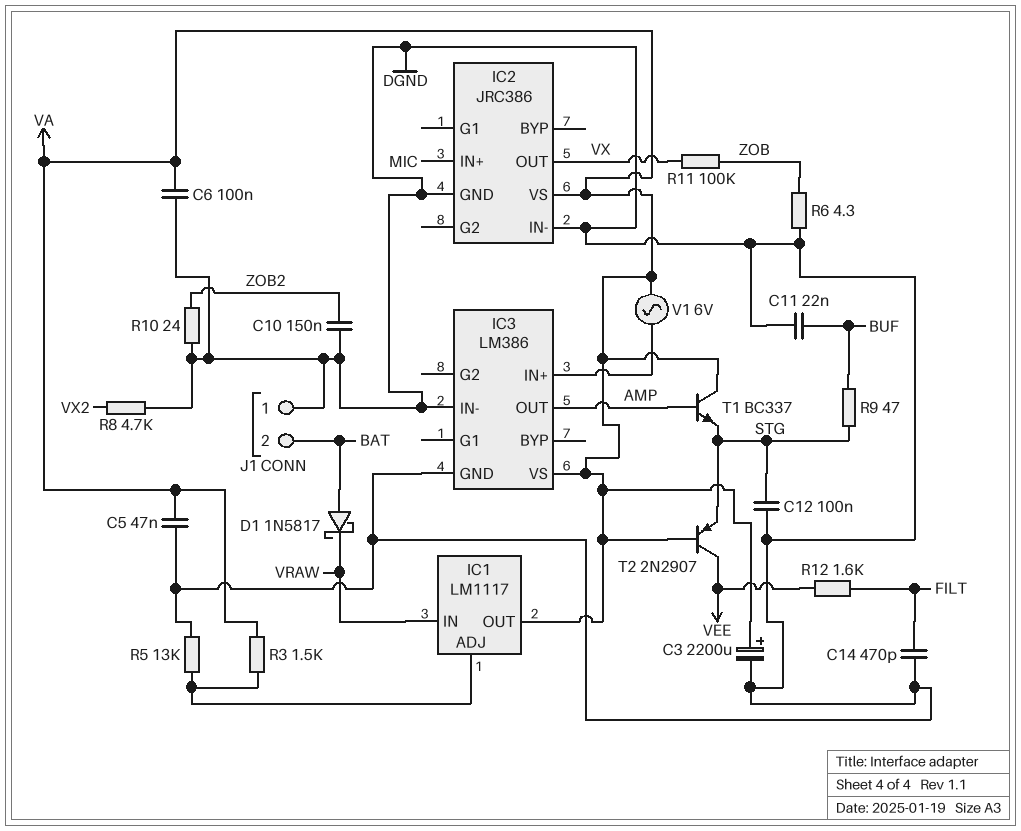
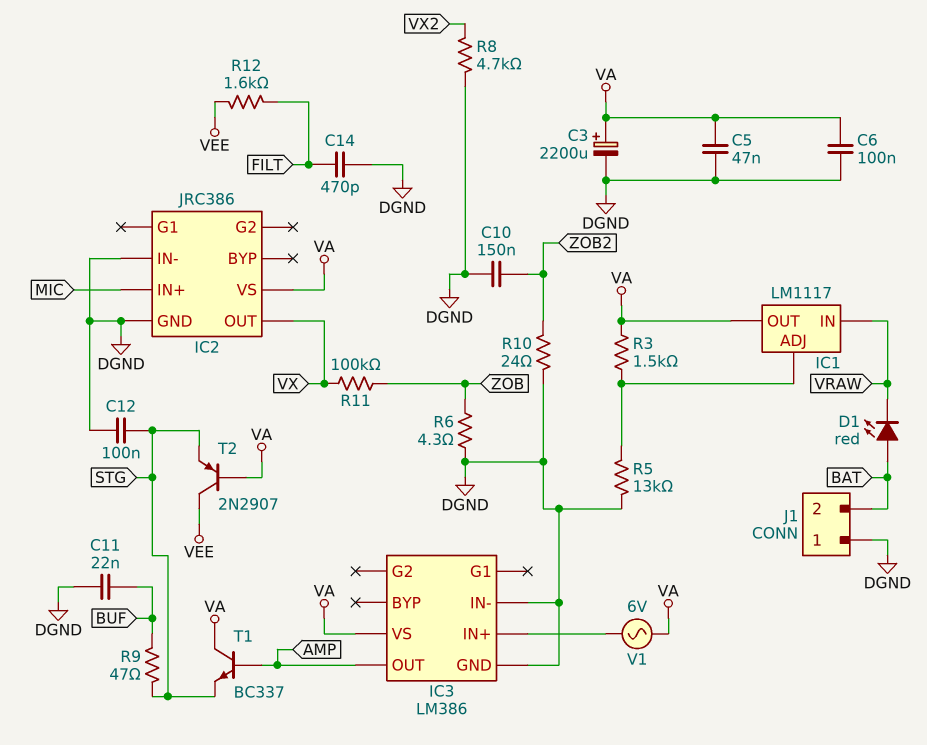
D1: schottky 1N5817 (A BAT, K VRAW) -> LED red (A BAT, K VRAW)

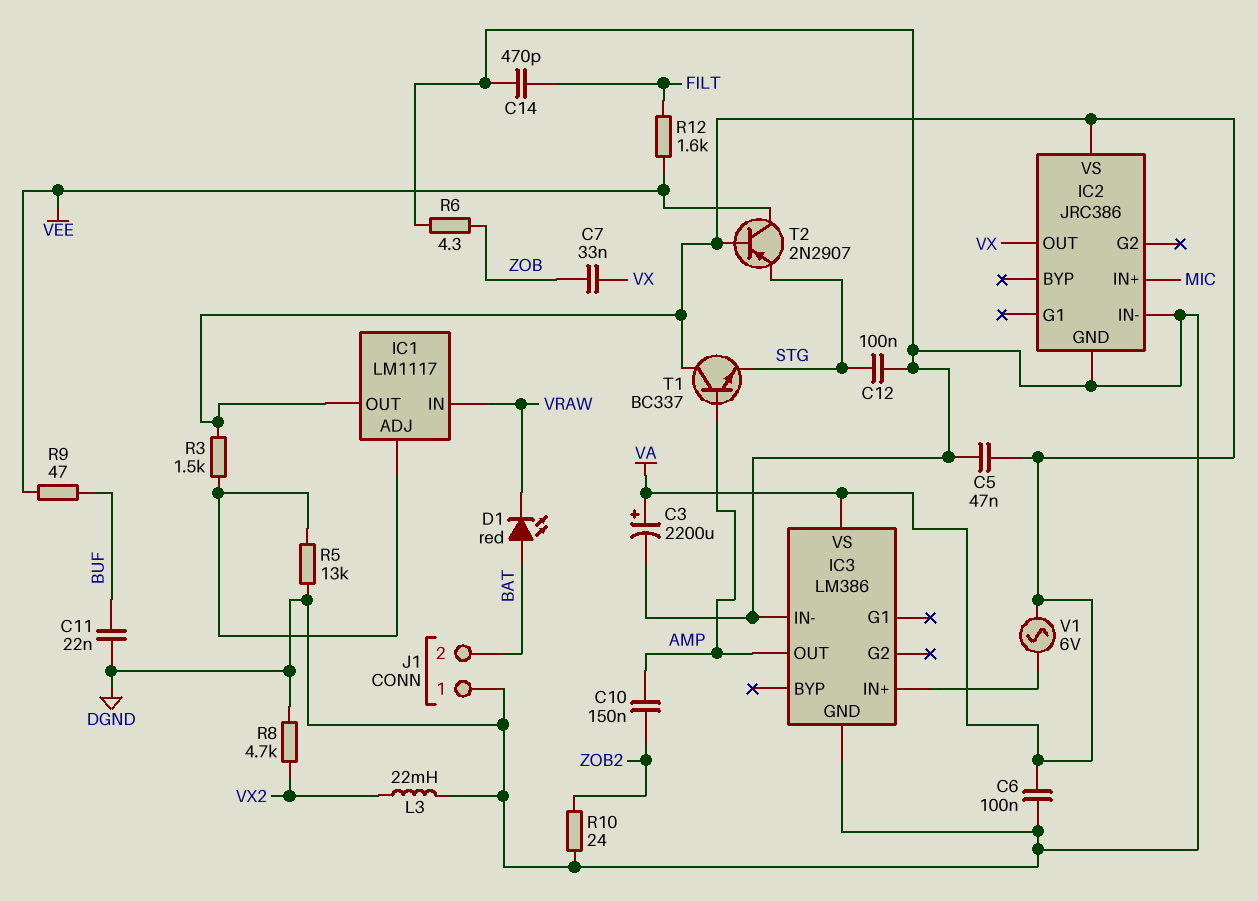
C7: none -> 33nF (VX, ZOB)
C10: 150nF (DGND, ZOB2) -> 150nF (AMP, ZOB2)
L3: none -> 22mH (DGND, VX2)
R9: 47 (BUF, STG) -> 47 (BUF, VEE)
R11: 100k (VX, ZOB) -> none

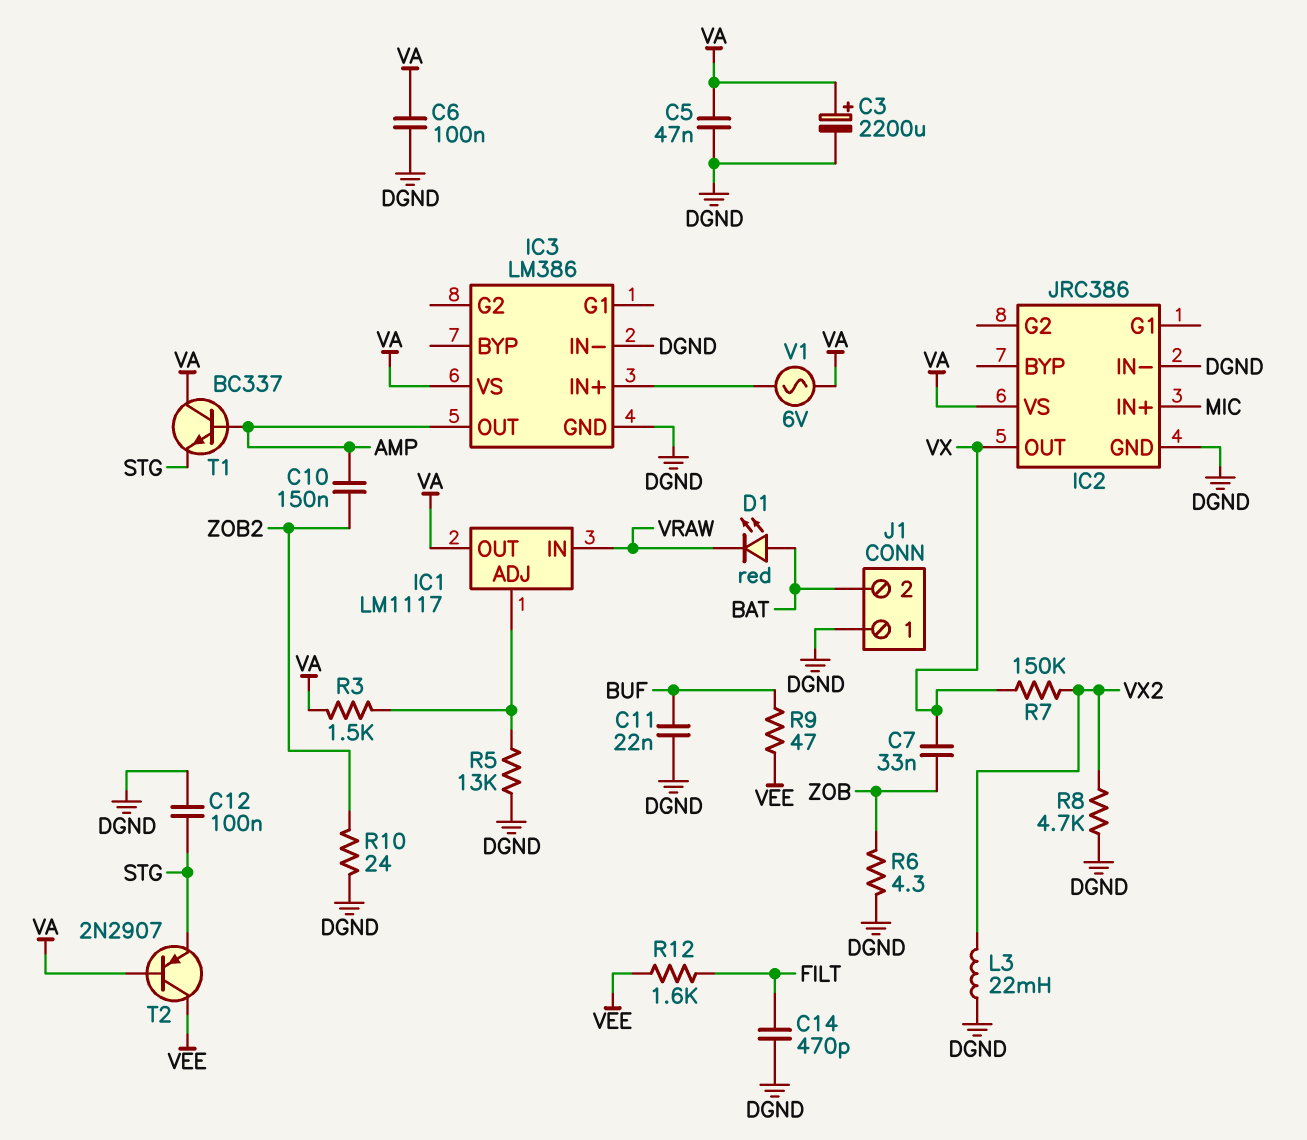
R7: none -> 150k (VX, VX2)

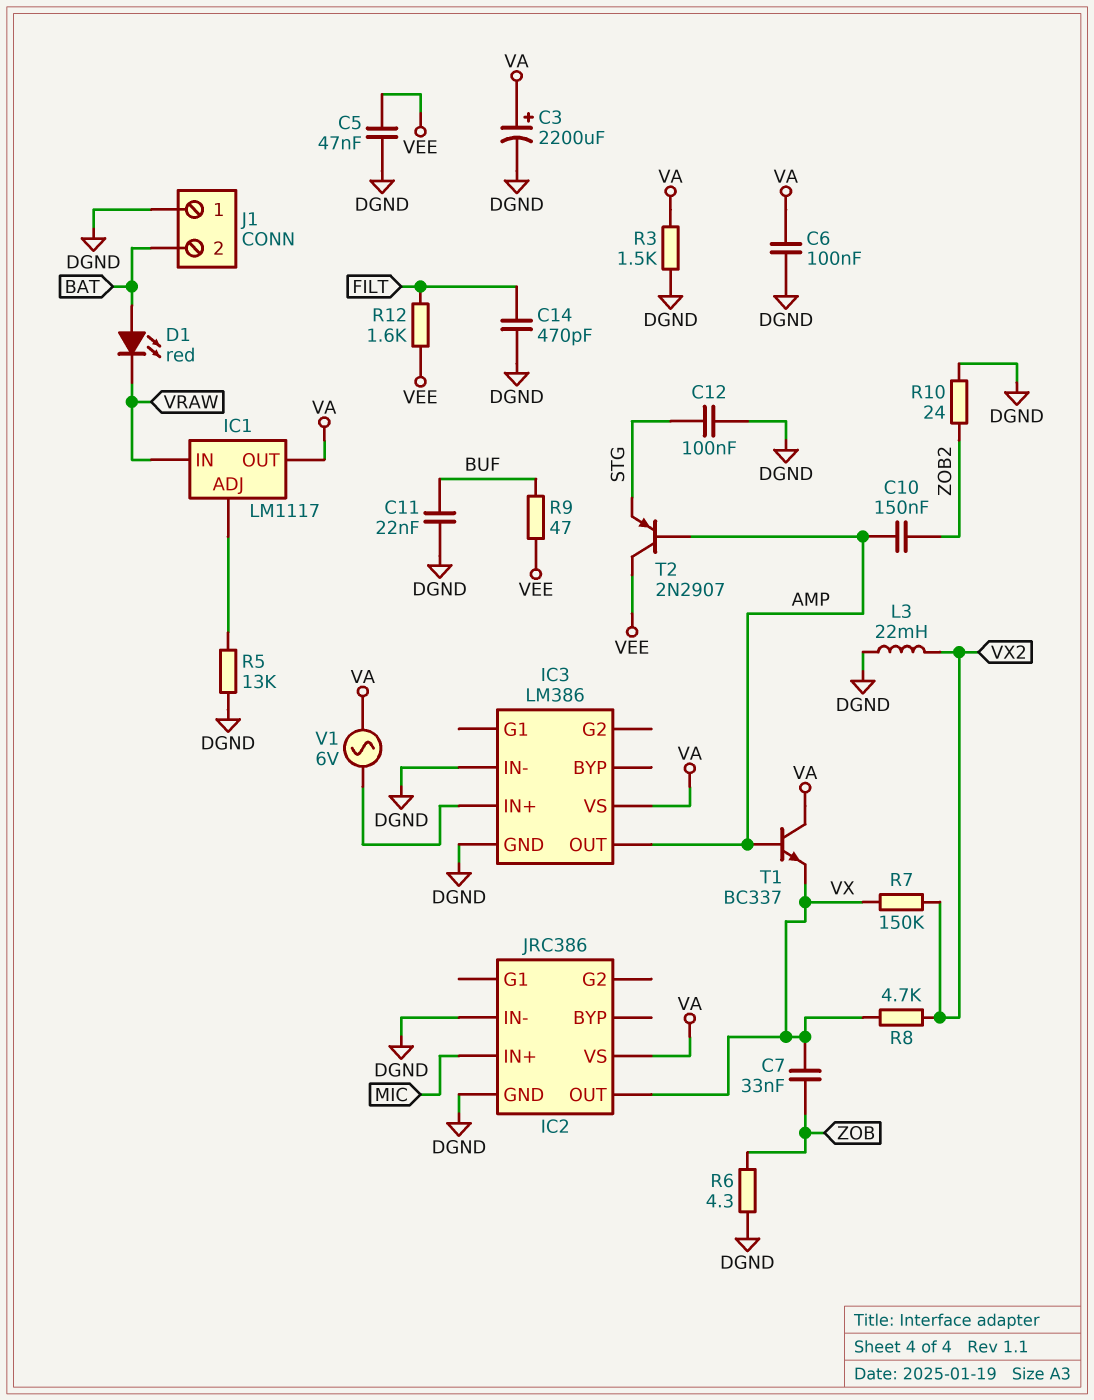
C5: 47nF (DGND, VA) -> 47nF (DGND, VEE)
R3: 1.5k (IC1/ADJ, VA) -> 1.5k (DGND, VA)
R8: 4.7k (DGND, VX2) -> 4.7k (VX, VX2)
T1: NPN BC337 (B AMP, C VA, E STG) -> NPN BC337 (B AMP, C VA, E VX)
T2: PNP 2N2907 (B VA, C VEE, E STG) -> PNP 2N2907 (B AMP, C VEE, E STG)

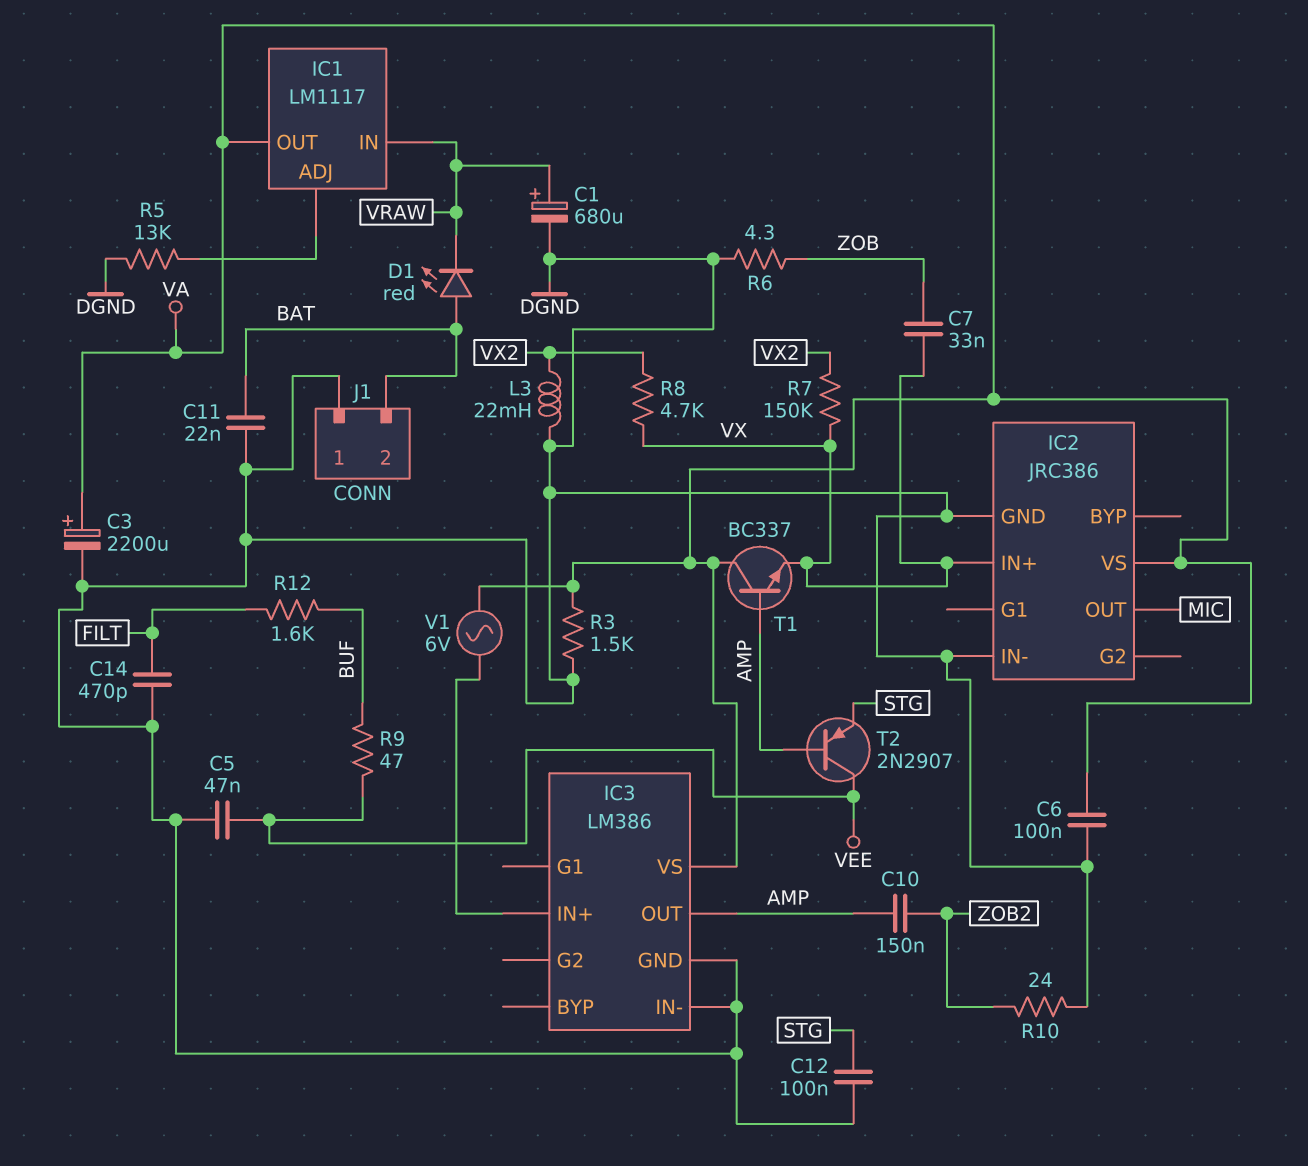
C1: none -> 680uF (plus VRAW, minus DGND)
C11: 22nF (BUF, DGND) -> 22nF (BAT, DGND)
IC2 pin IN+: MIC -> VX
IC2 pin OUT: VX -> MIC
R12: 1.6k (FILT, VEE) -> 1.6k (BUF, FILT)

